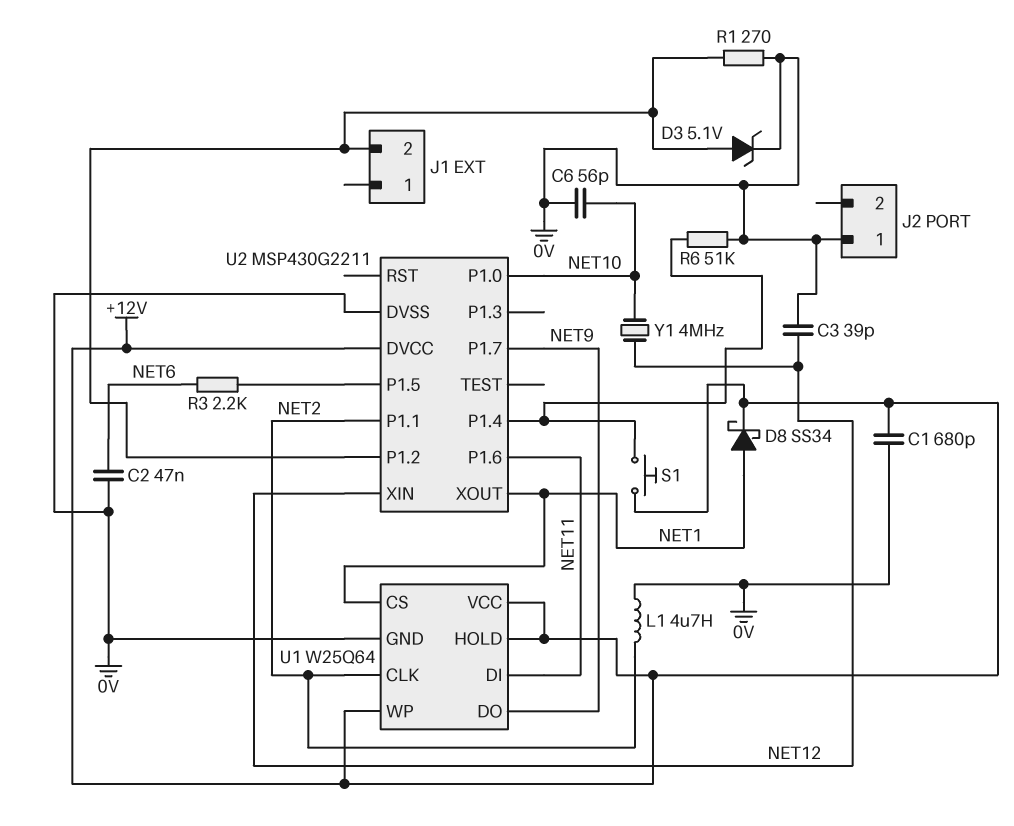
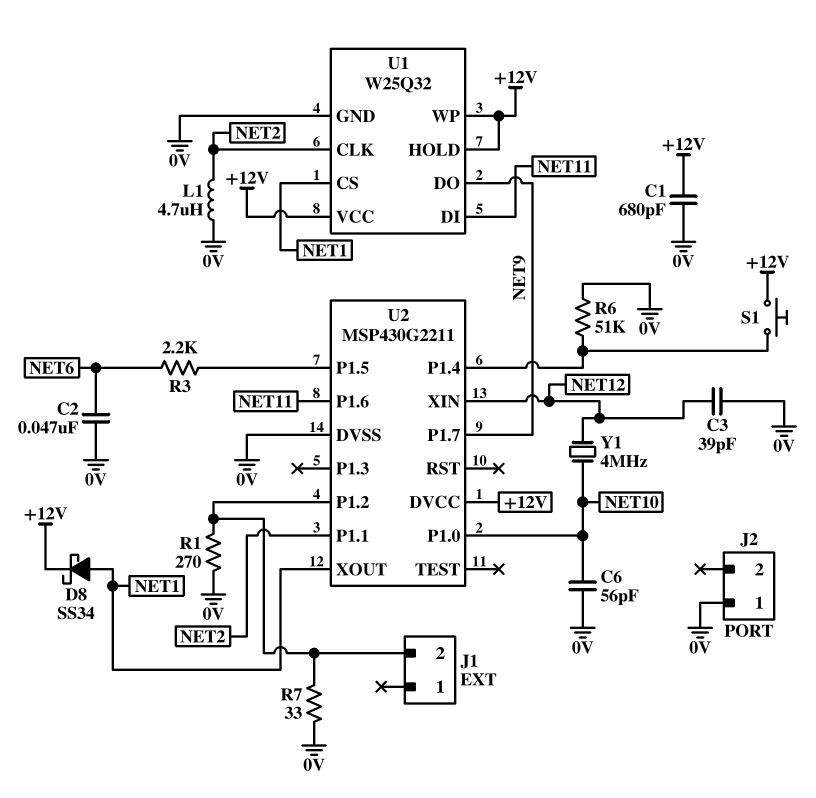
D3: zener 5.1V (A J1/2, K 0V) -> none
R7: none -> 33 (0V, J1/2)
U1: W25Q64 -> W25Q32

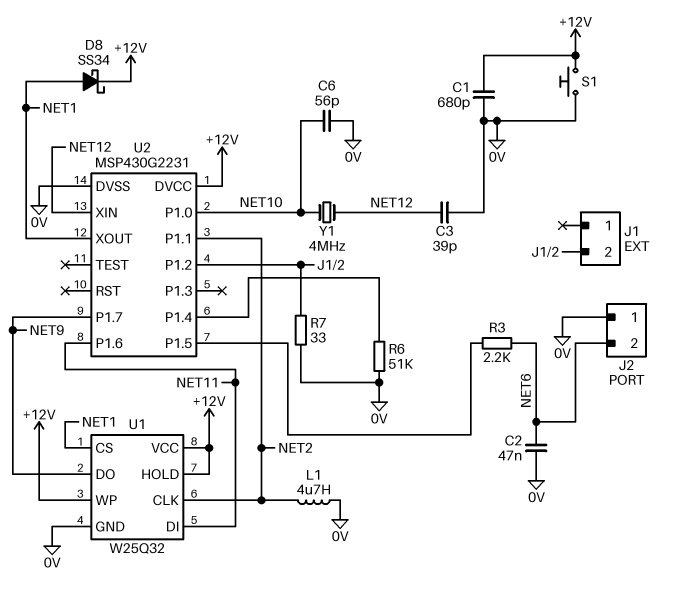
J2 pin 2: none -> NET6
R1: 270 (0V, J1/2) -> none
S1: button (+12V, U2/P1.4) -> button (+12V, 0V)
U2: MSP430G2211 -> MSP430G2231

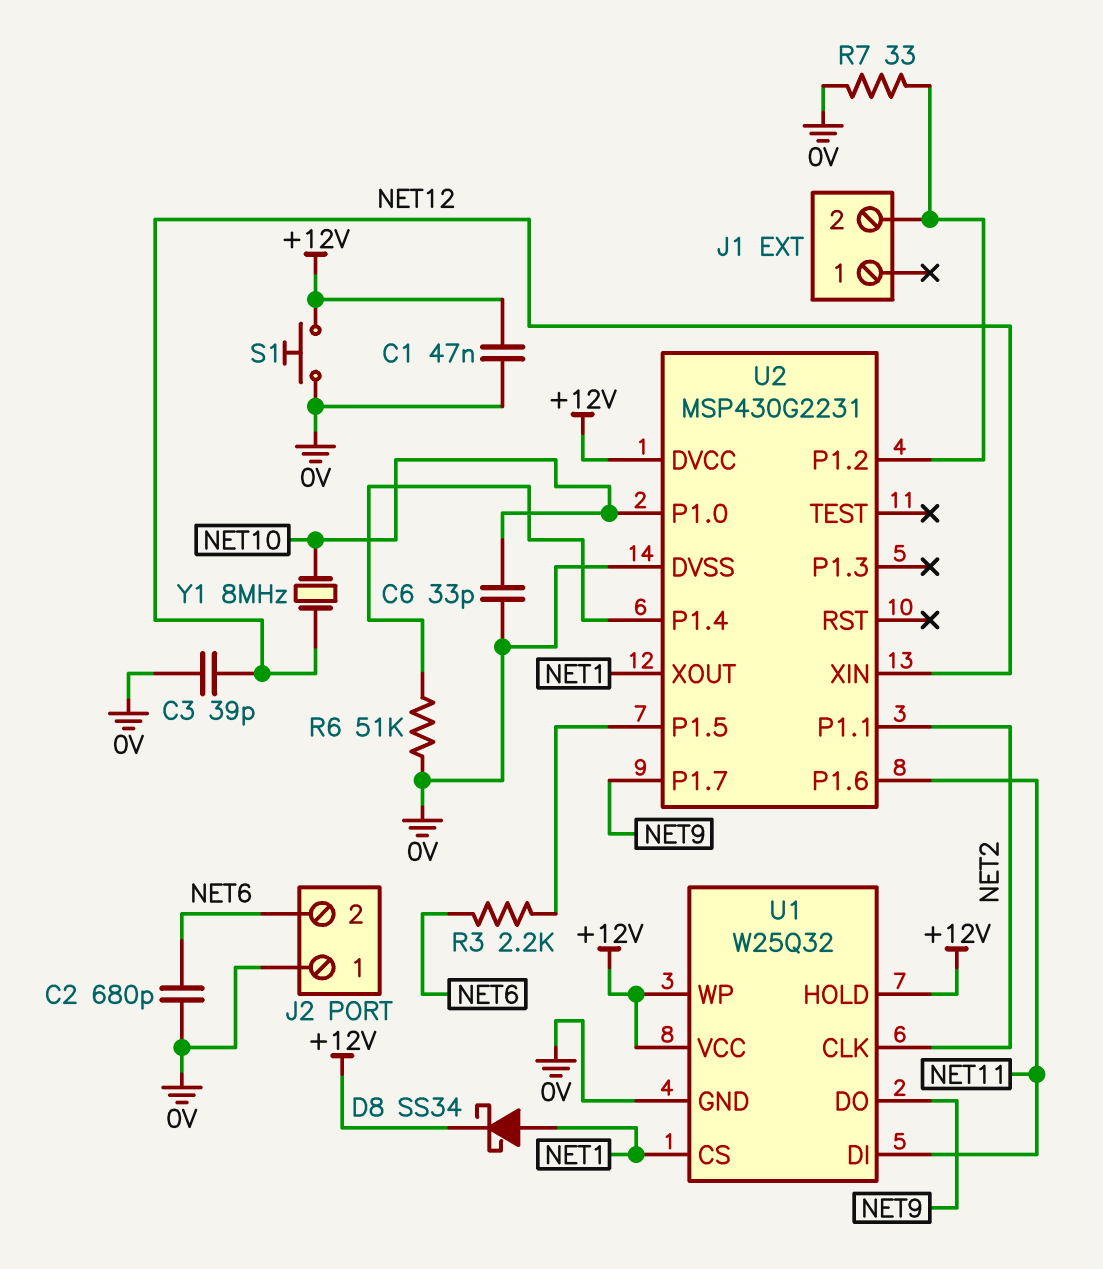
C1: 680pF (+12V, 0V) -> 47nF (+12V, 0V)
C2: 47nF (0V, NET6) -> 680pF (0V, NET6)
C6: 56pF (0V, NET10) -> 33pF (0V, NET10)
L1: 4.7uH (0V, NET2) -> none
Y1: 4MHz (NET10, NET12) -> 8MHz (NET10, NET12)

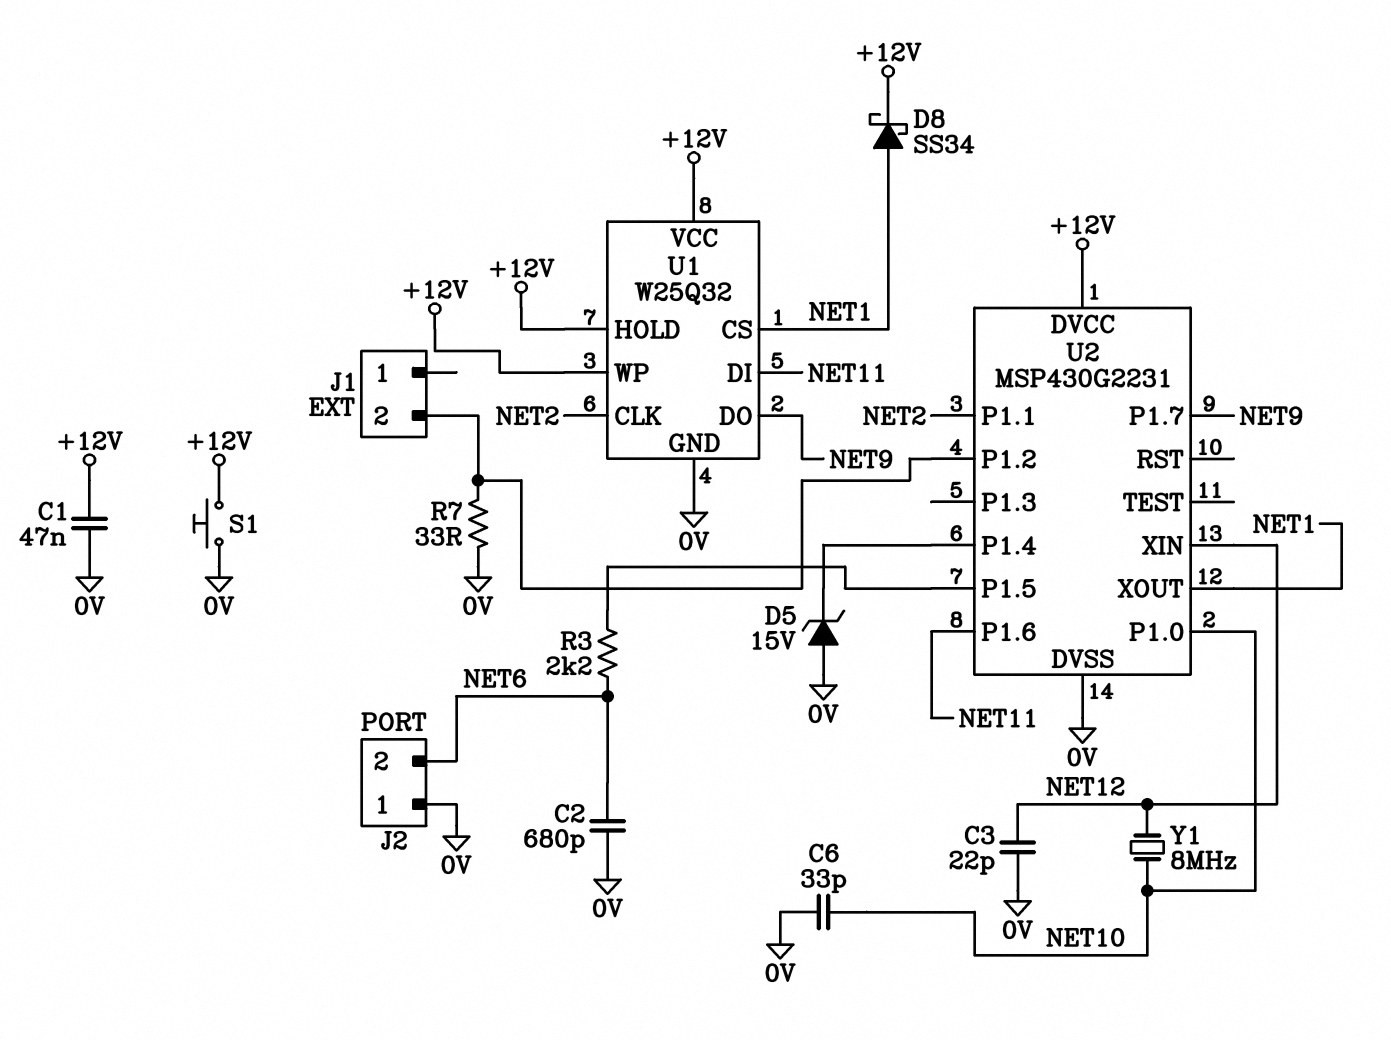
C3: 39pF (0V, NET12) -> 22pF (0V, NET12)
D5: none -> zener 15V (A 0V, K U2/P1.4)
R6: 51k (0V, U2/P1.4) -> none

